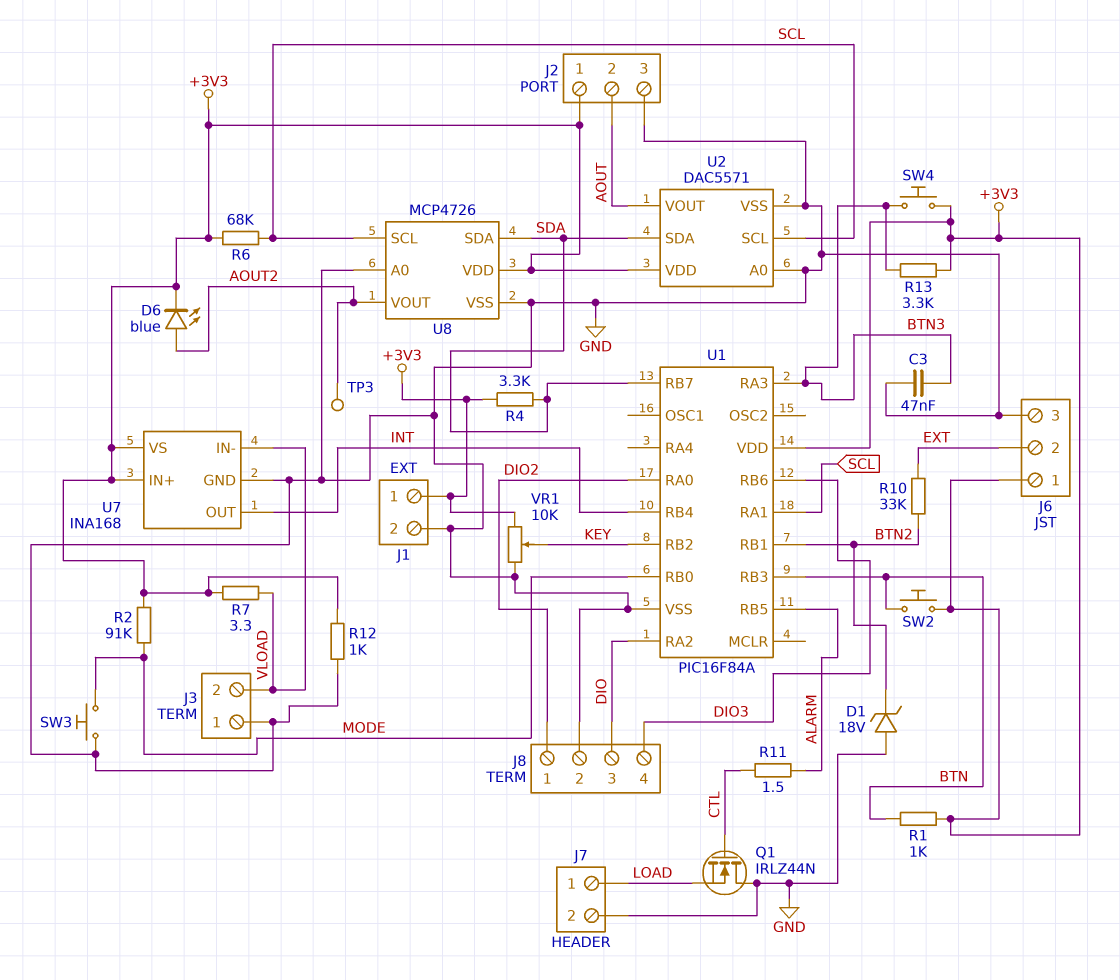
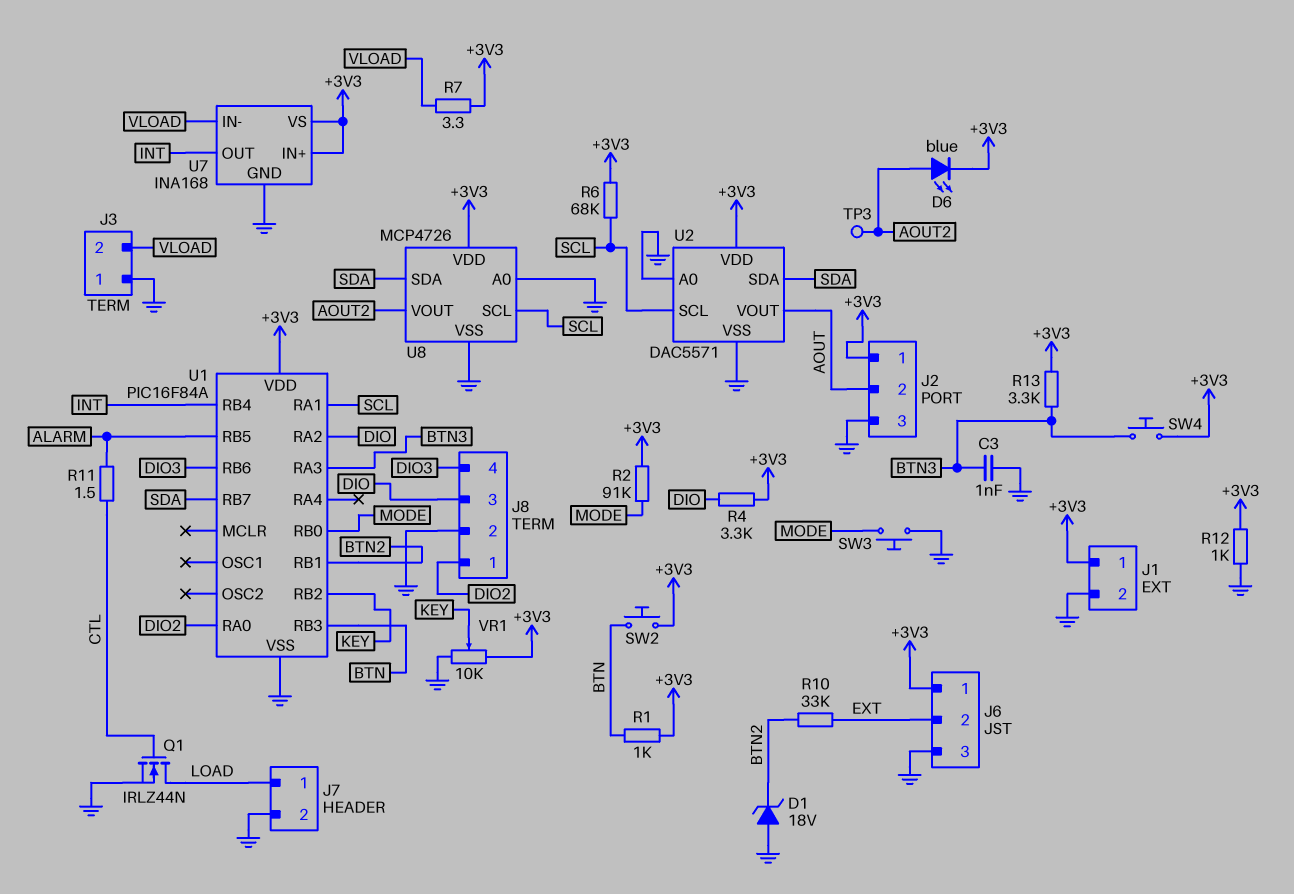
C3: 47nF (BTN3, GND) -> 1nF (BTN3, GND)
Q1: NMOS IRLZ44N (G CTL, D GND, S LOAD) -> NMOS IRLZ44N (G CTL, D LOAD, S GND)
R4: 3.3k (+3V3, SDA) -> 3.3k (+3V3, DIO)

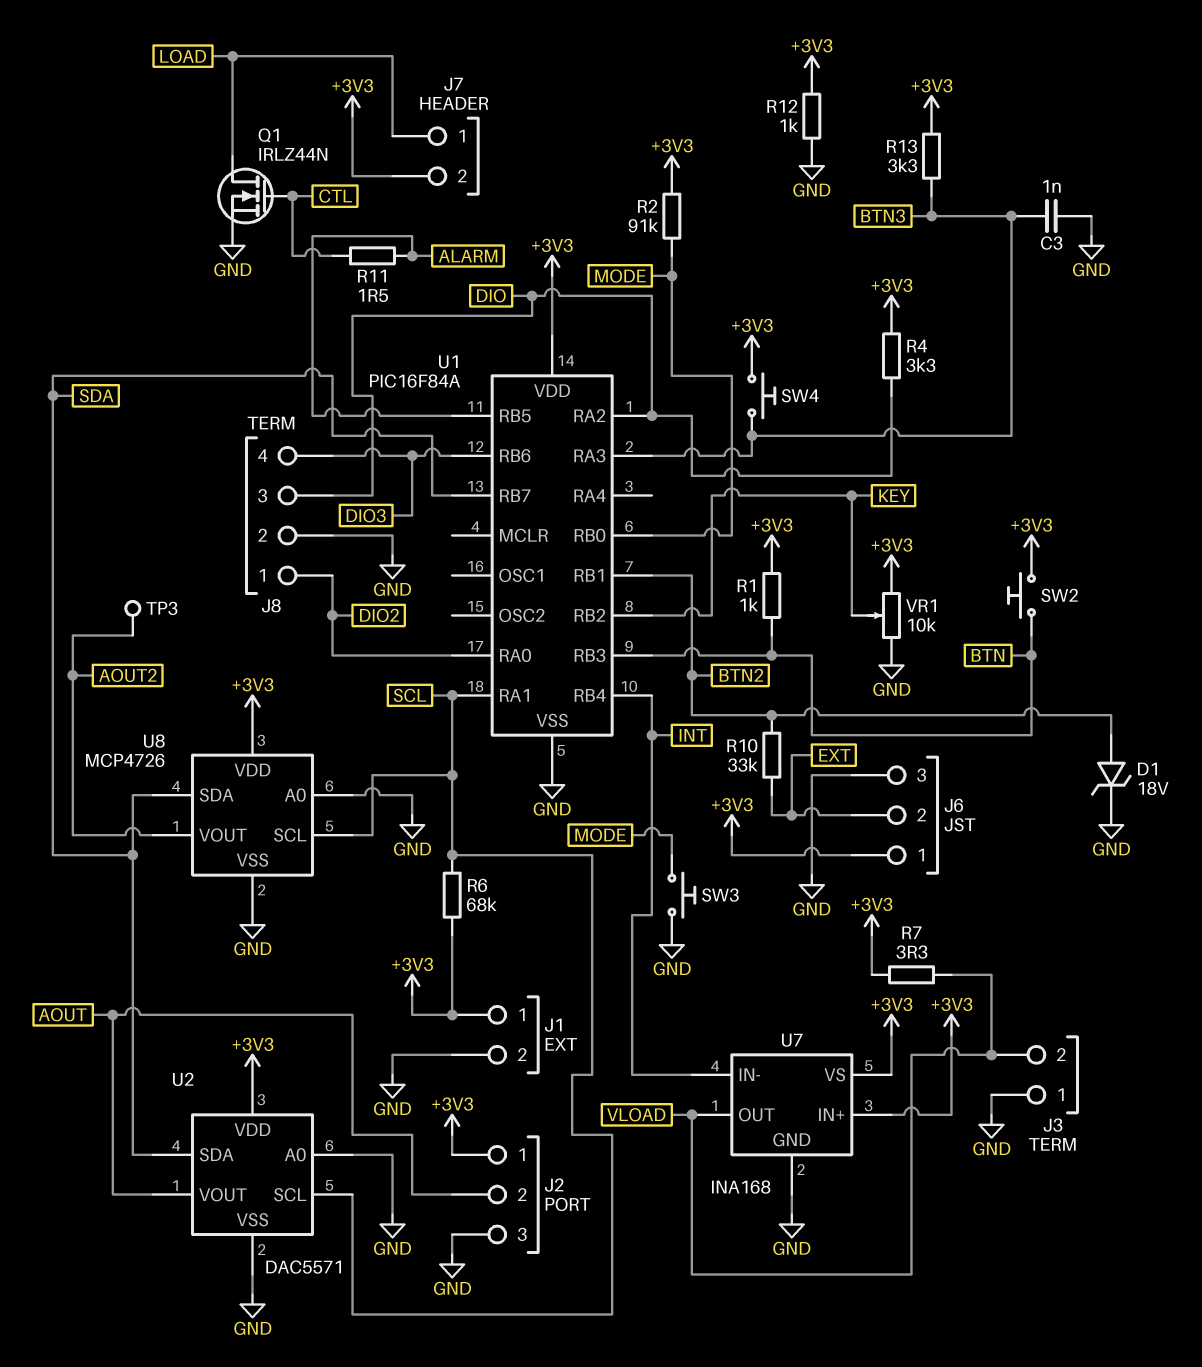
D1: zener 18V (A GND, K BTN2) -> zener 18V (A BTN2, K GND)
D6: LED blue (A AOUT2, K +3V3) -> none
J7 pin 2: GND -> +3V3
U7 pin IN-: VLOAD -> INT
U7 pin OUT: INT -> VLOAD

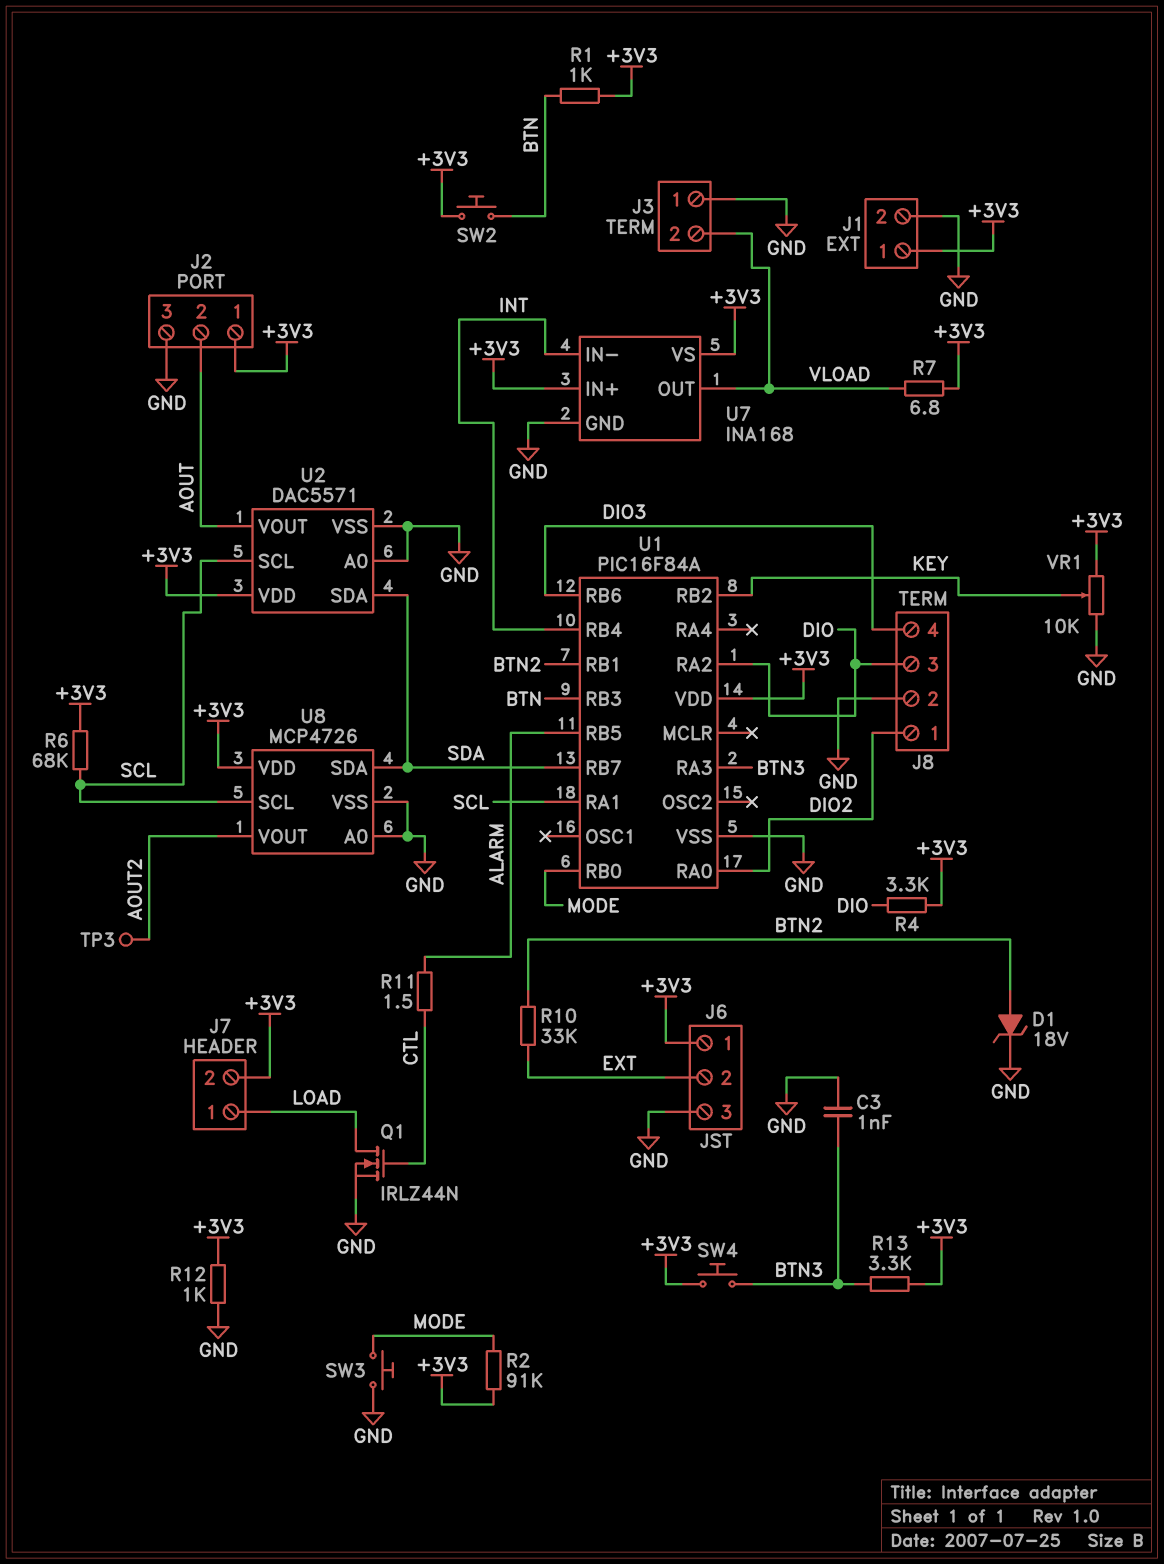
R7: 3.3 (+3V3, VLOAD) -> 6.8 (+3V3, VLOAD)

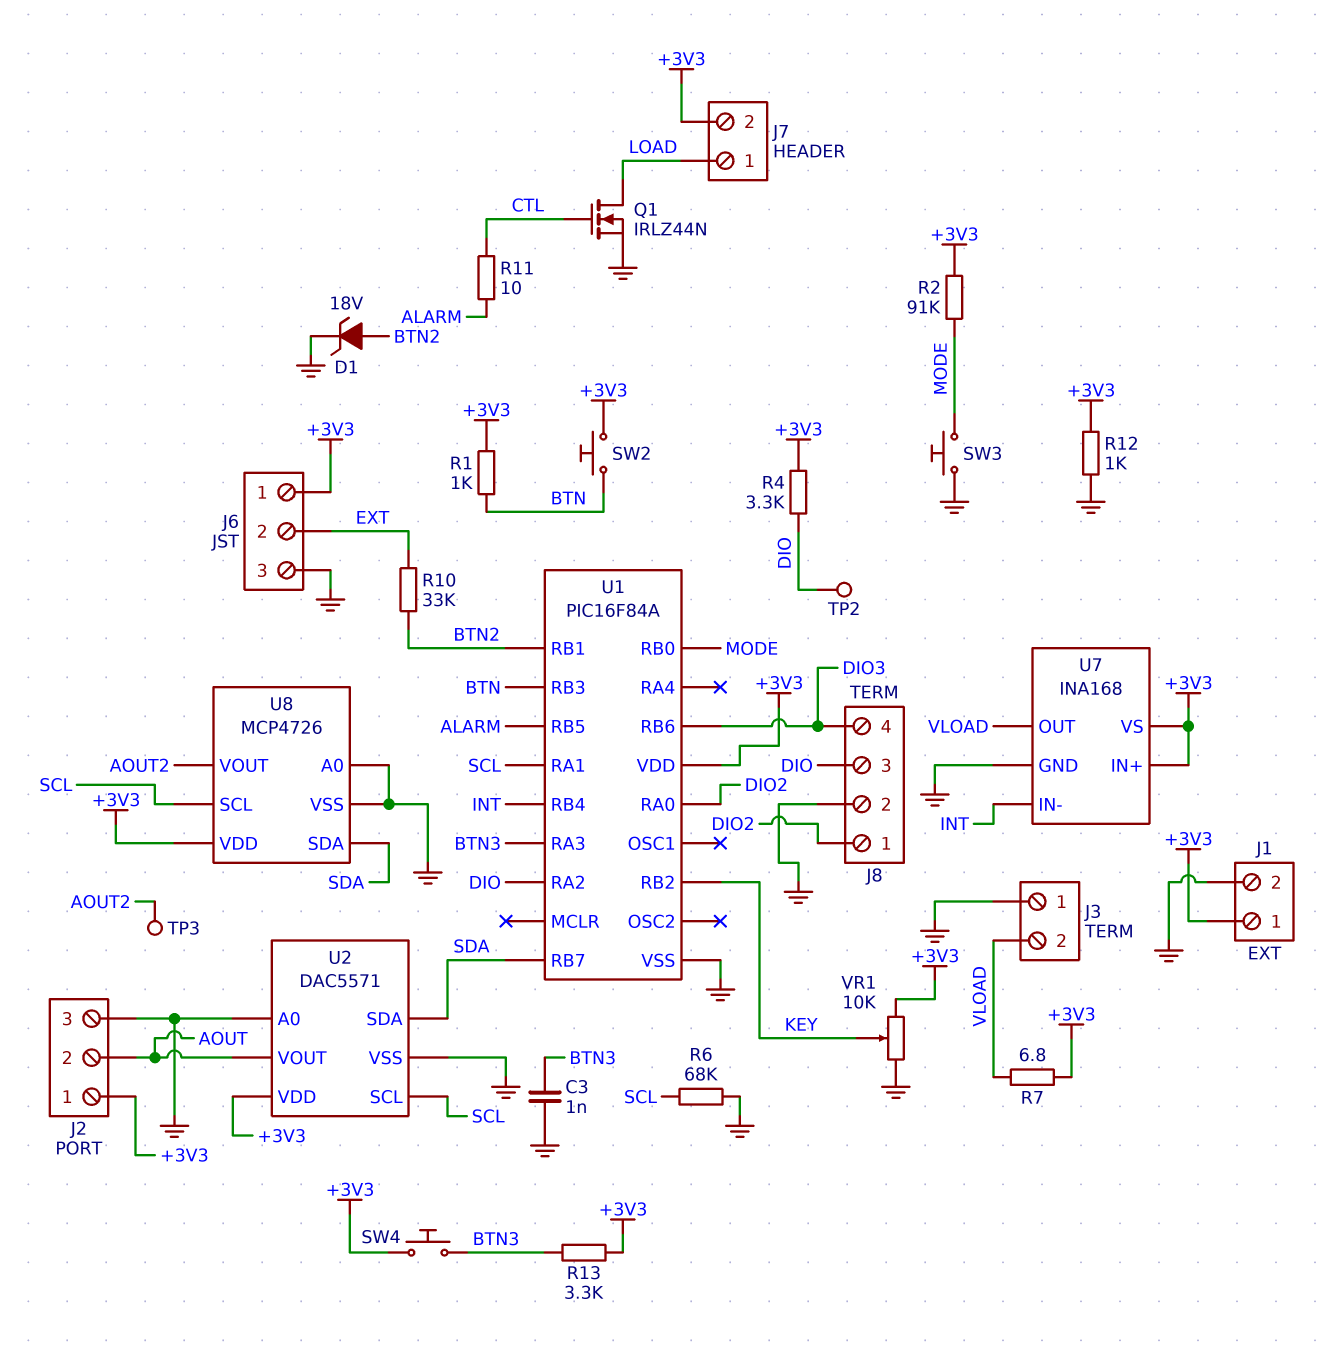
R6: 68k (+3V3, SCL) -> 68k (GND, SCL)
R11: 1.5 (ALARM, CTL) -> 10 (ALARM, CTL)
TP2: none -> test point (DIO)

